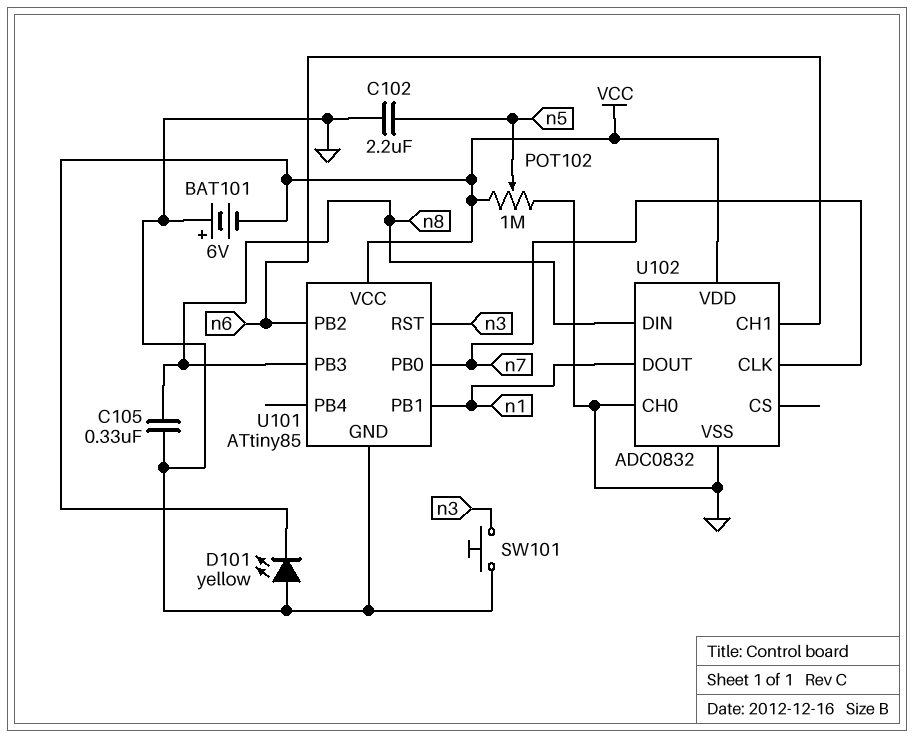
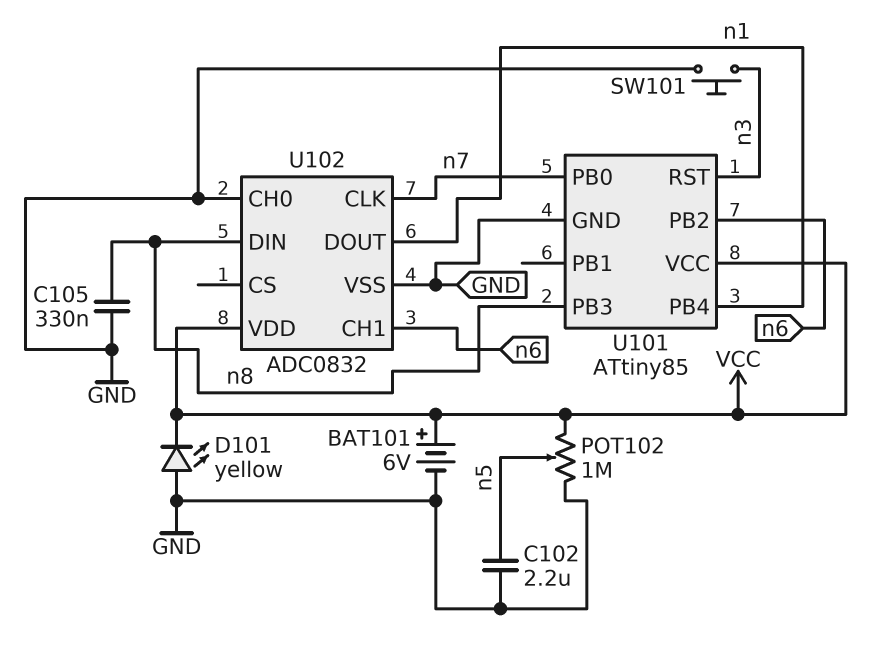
BAT101: 6V (plus GND, minus VCC) -> 6V (plus VCC, minus GND)
U101 pin PB1: n1 -> none
U101 pin PB4: none -> n1

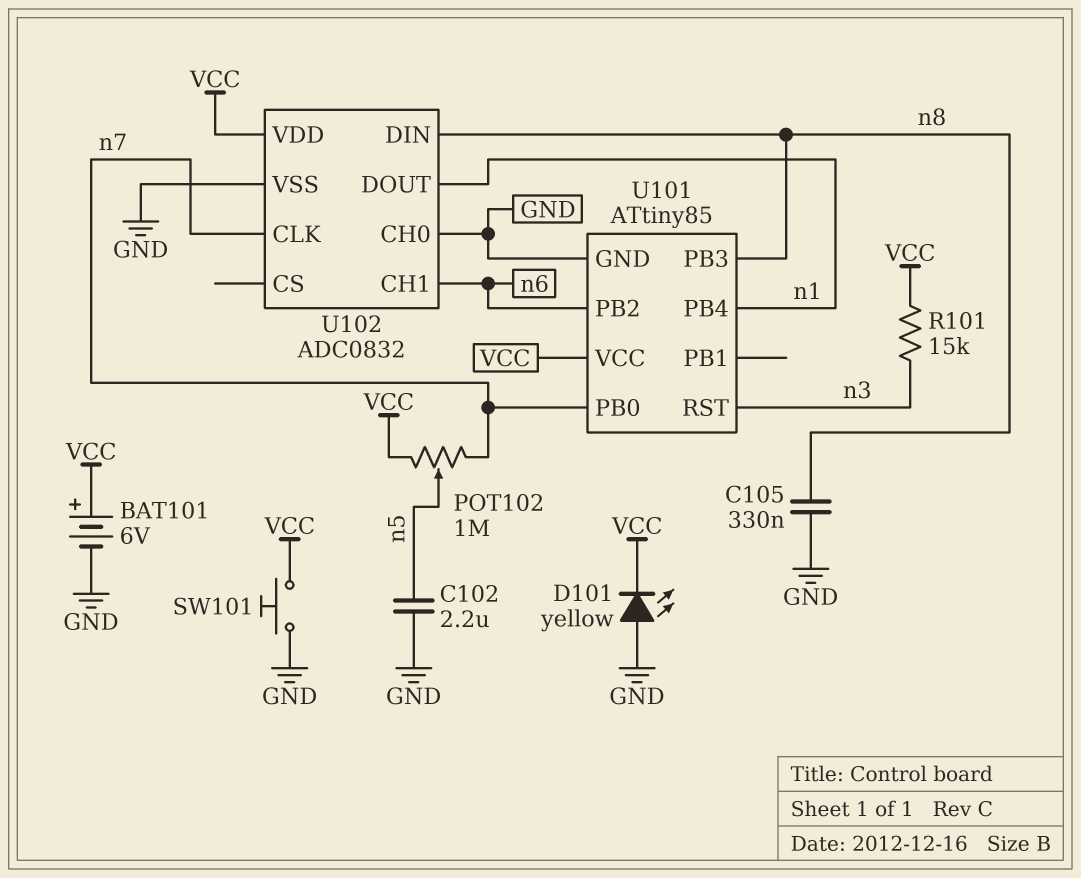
POT102: 1M (GND, VCC, wiper n5) -> 1M (VCC, n7, wiper n5)
R101: none -> 15k (VCC, n3)
SW101: button (GND, n3) -> button (GND, VCC)

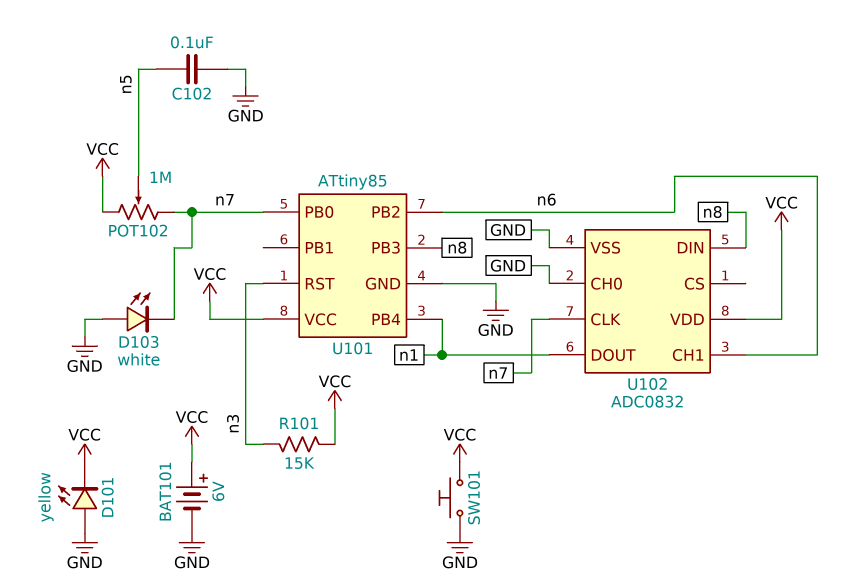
C102: 2.2uF (GND, n5) -> 100nF (GND, n5)
C105: 330nF (GND, n8) -> none
D103: none -> LED white (A GND, K n7)

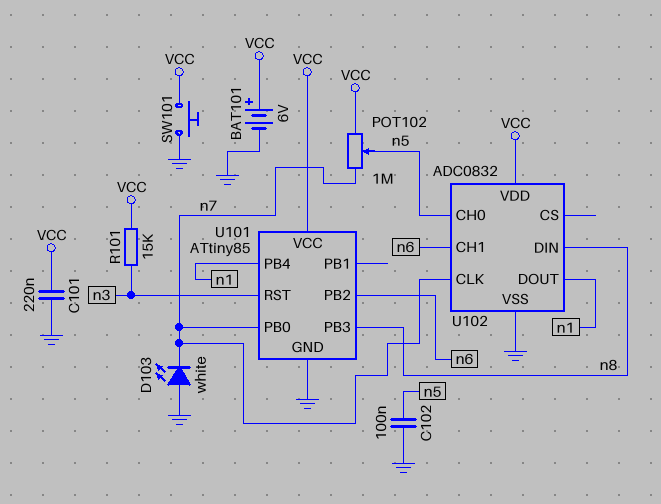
C101: none -> 220nF (GND, VCC)
D101: LED yellow (A GND, K VCC) -> none
U102 pin CH0: GND -> n5

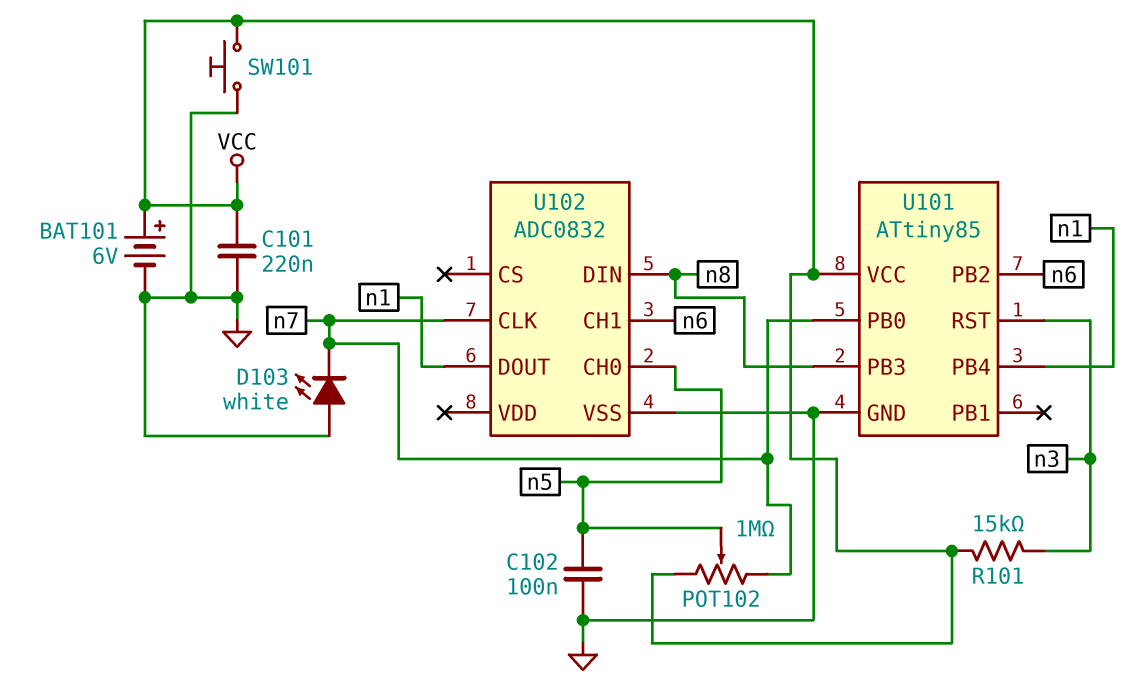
U102 pin VDD: VCC -> none

